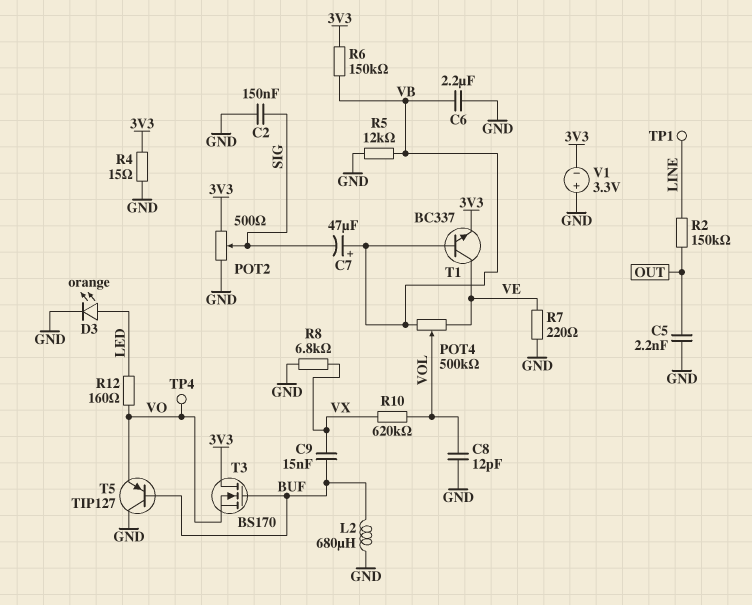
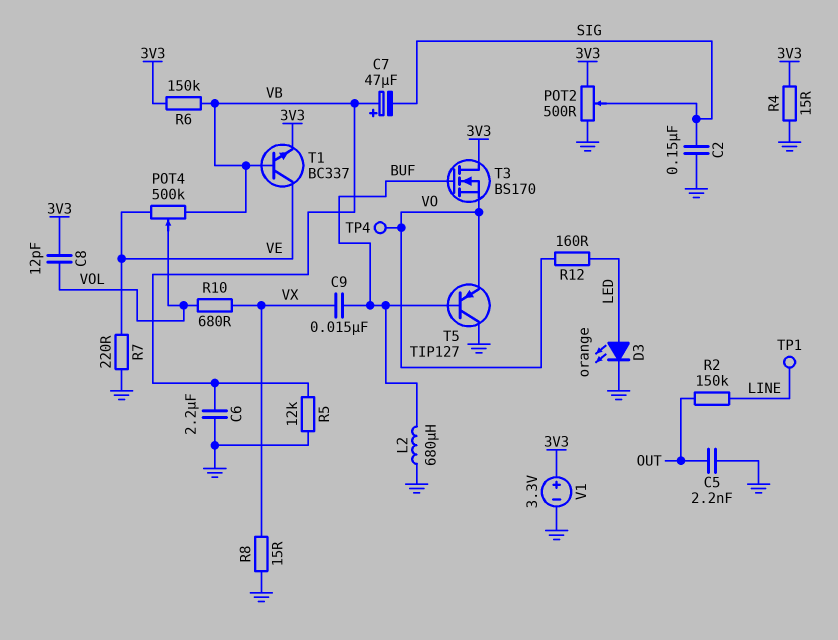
C8: 12pF (GND, VOL) -> 12pF (3V3, VOL)
R8: 6.8k (GND, VX) -> 15 (GND, VX)
R10: 620k (VOL, VX) -> 680 (VOL, VX)
V1: 3.3V (plus GND, minus 3V3) -> 3.3V (plus 3V3, minus GND)

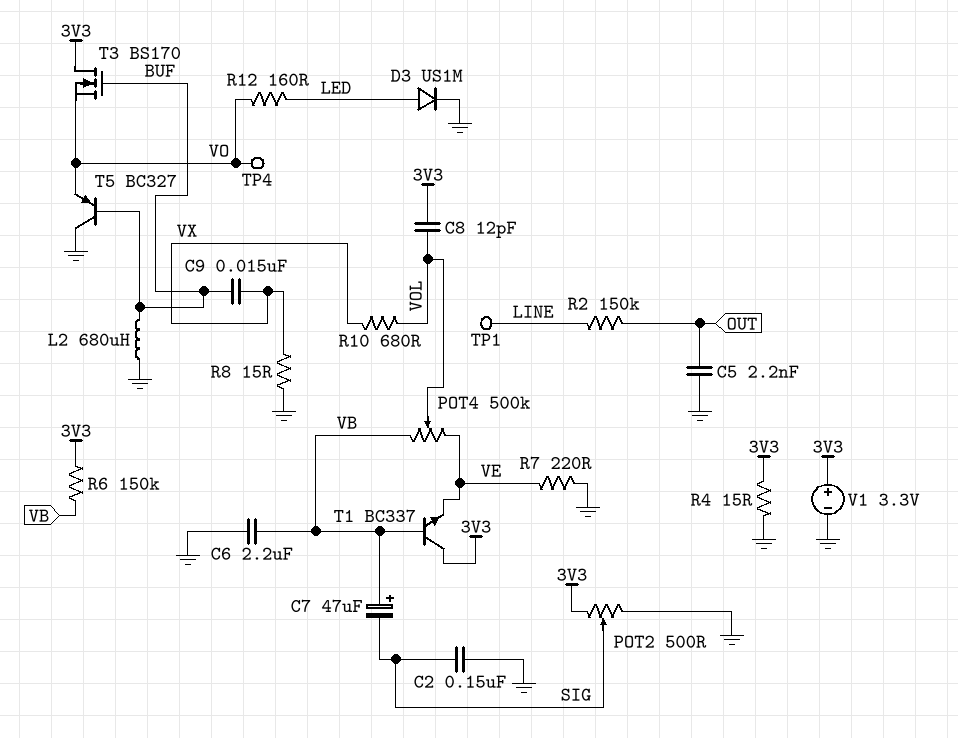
D3: LED orange (A LED, K GND) -> diode US1M (A LED, K GND)
R5: 12k (GND, VB) -> none
T1: NPN BC337 (B VB, C VE, E 3V3) -> NPN BC337 (B VB, C 3V3, E VE)
T5: PNP TIP127 (B BUF, C GND, E VO) -> PNP BC327 (B BUF, C GND, E VO)

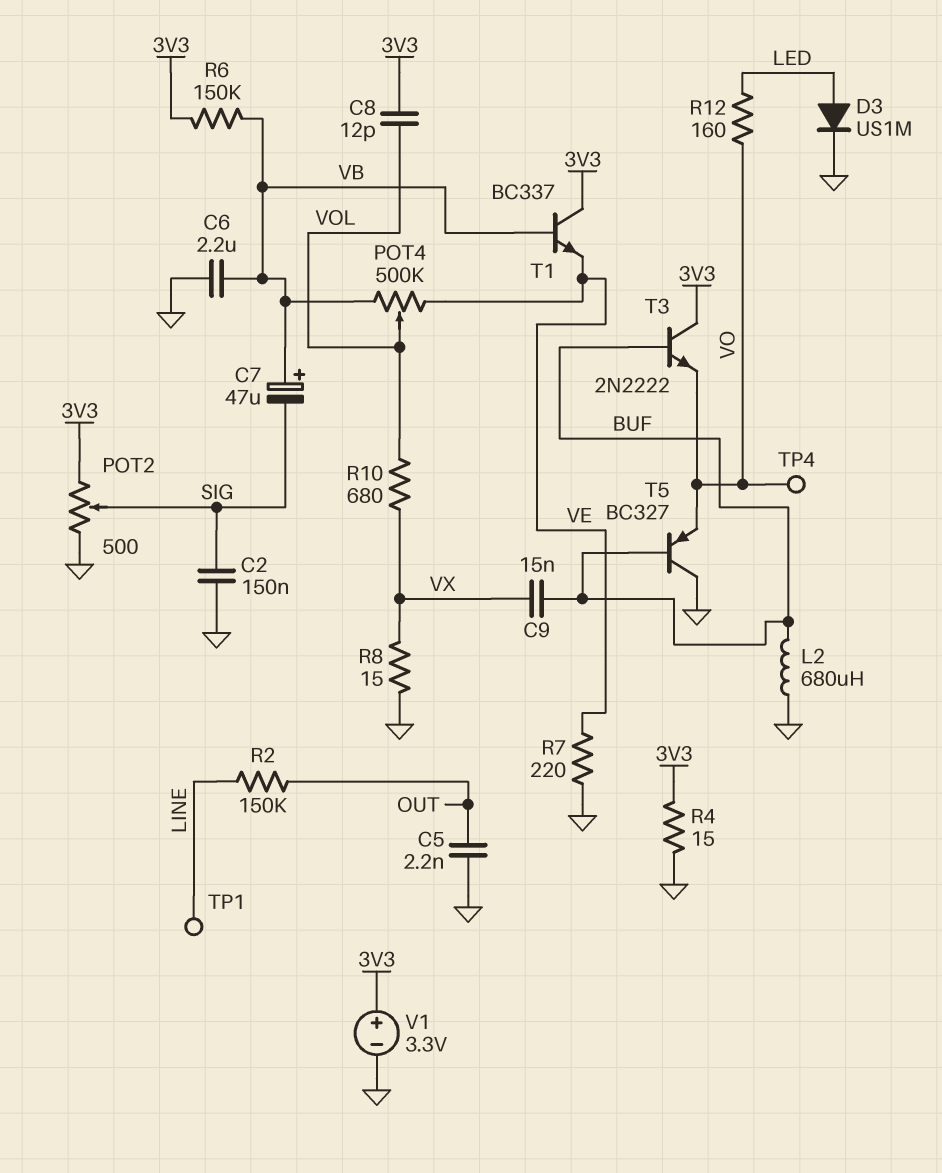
T3: NMOS BS170 (G BUF, D 3V3, S VO) -> NPN 2N2222 (B BUF, C 3V3, E VO)

